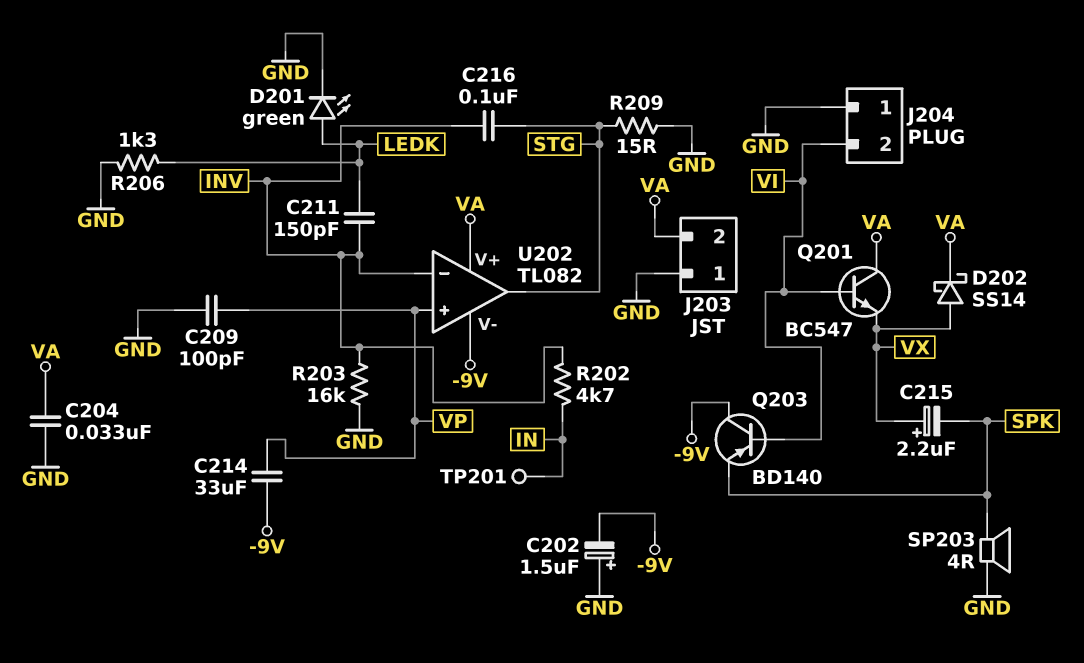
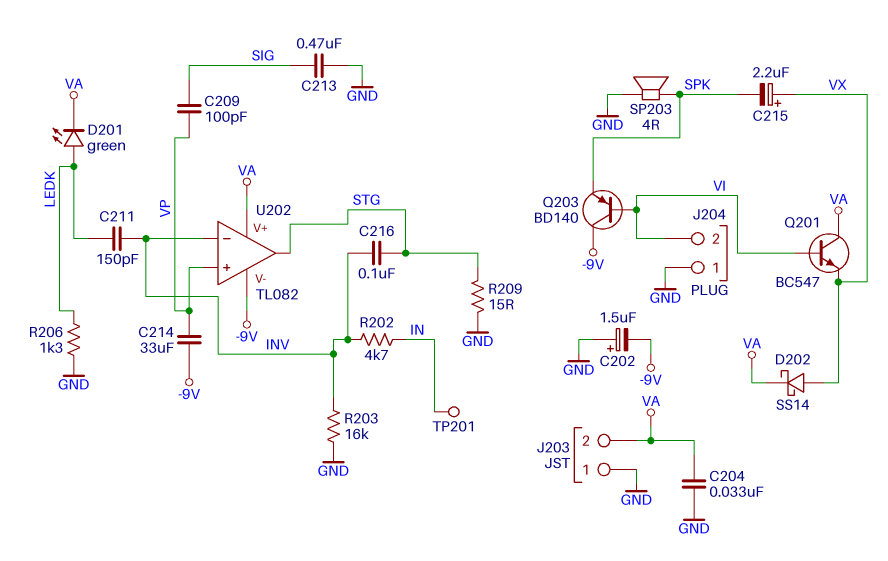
C209: 100pF (GND, VP) -> 100pF (SIG, VP)
C213: none -> 470nF (GND, SIG)
D201: LED green (A LEDK, K GND) -> LED green (A LEDK, K VA)

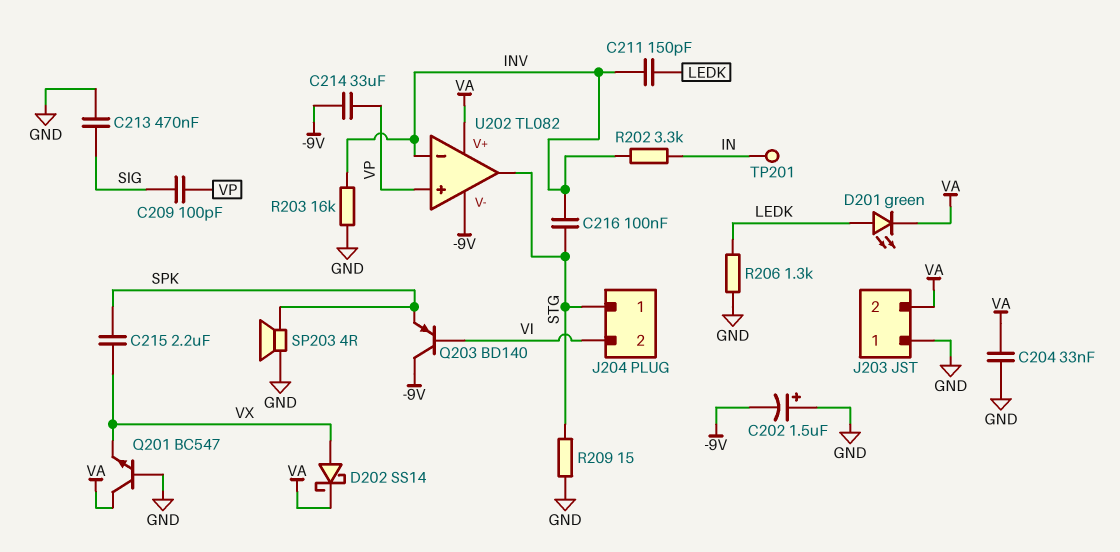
C215: 2.2uF (plus VX, minus SPK) -> 2.2uF (SPK, VX)
J204 pin 1: GND -> STG
Q201: NPN BC547 (B VI, C VA, E VX) -> NPN BC547 (B GND, C VA, E VX)
R202: 4.7k (IN, INV) -> 3.3k (IN, INV)

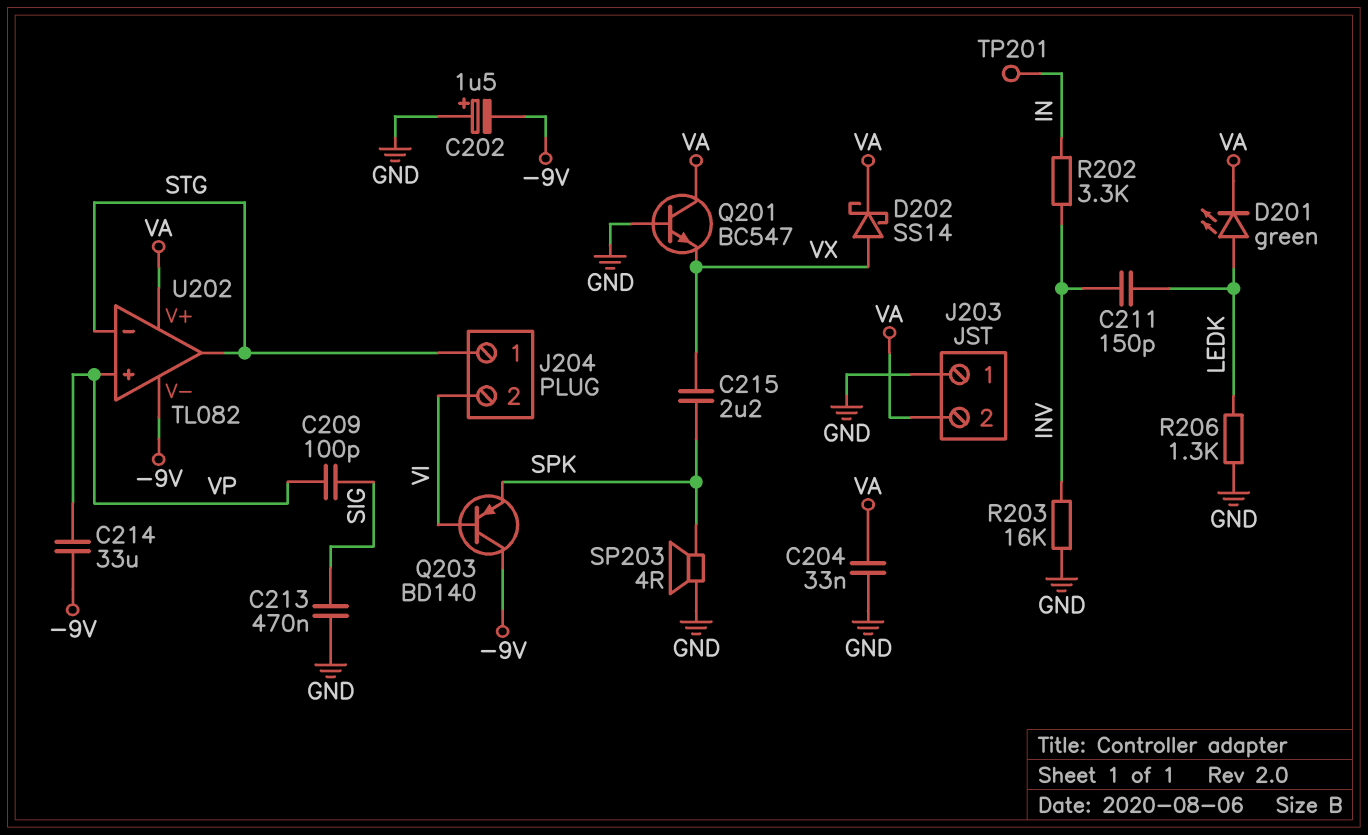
C216: 100nF (INV, STG) -> none
R209: 15 (GND, STG) -> none
U202 pin in-: INV -> STG

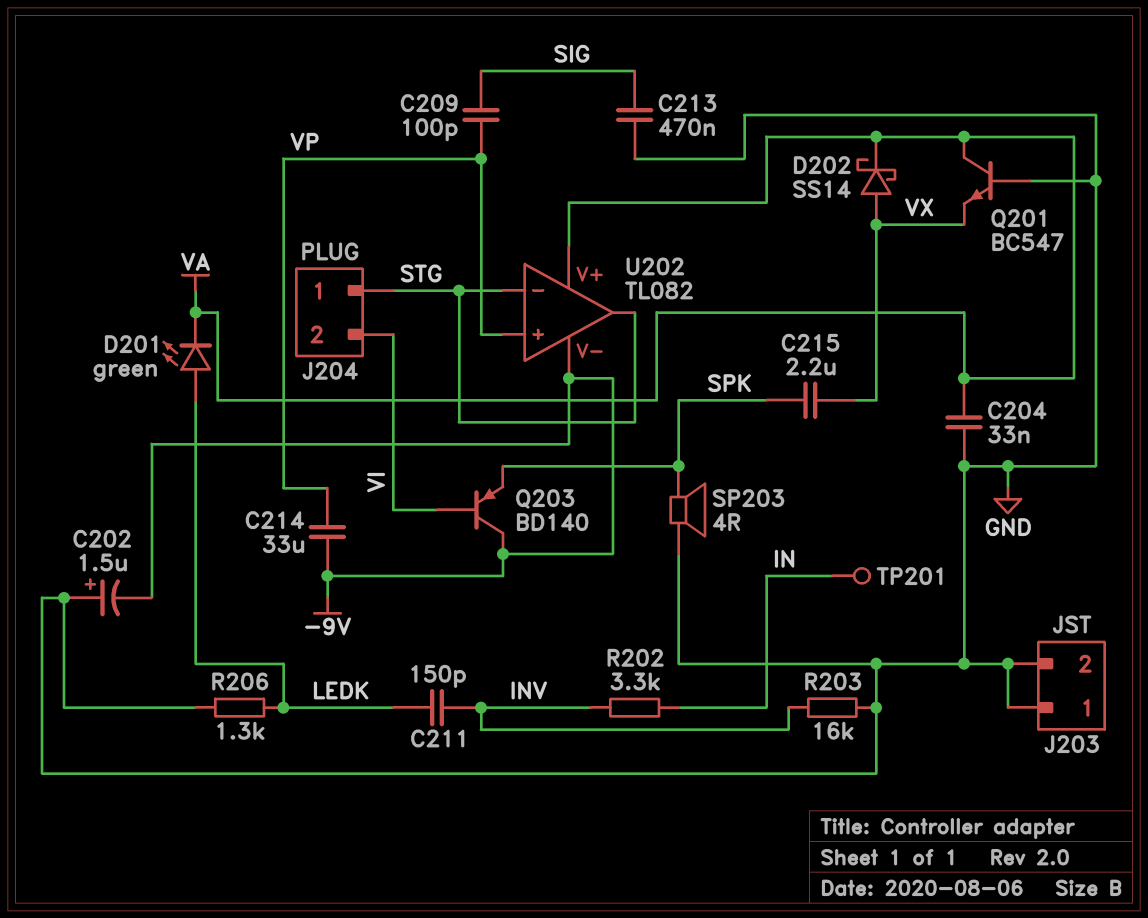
J203 pin 2: VA -> GND

